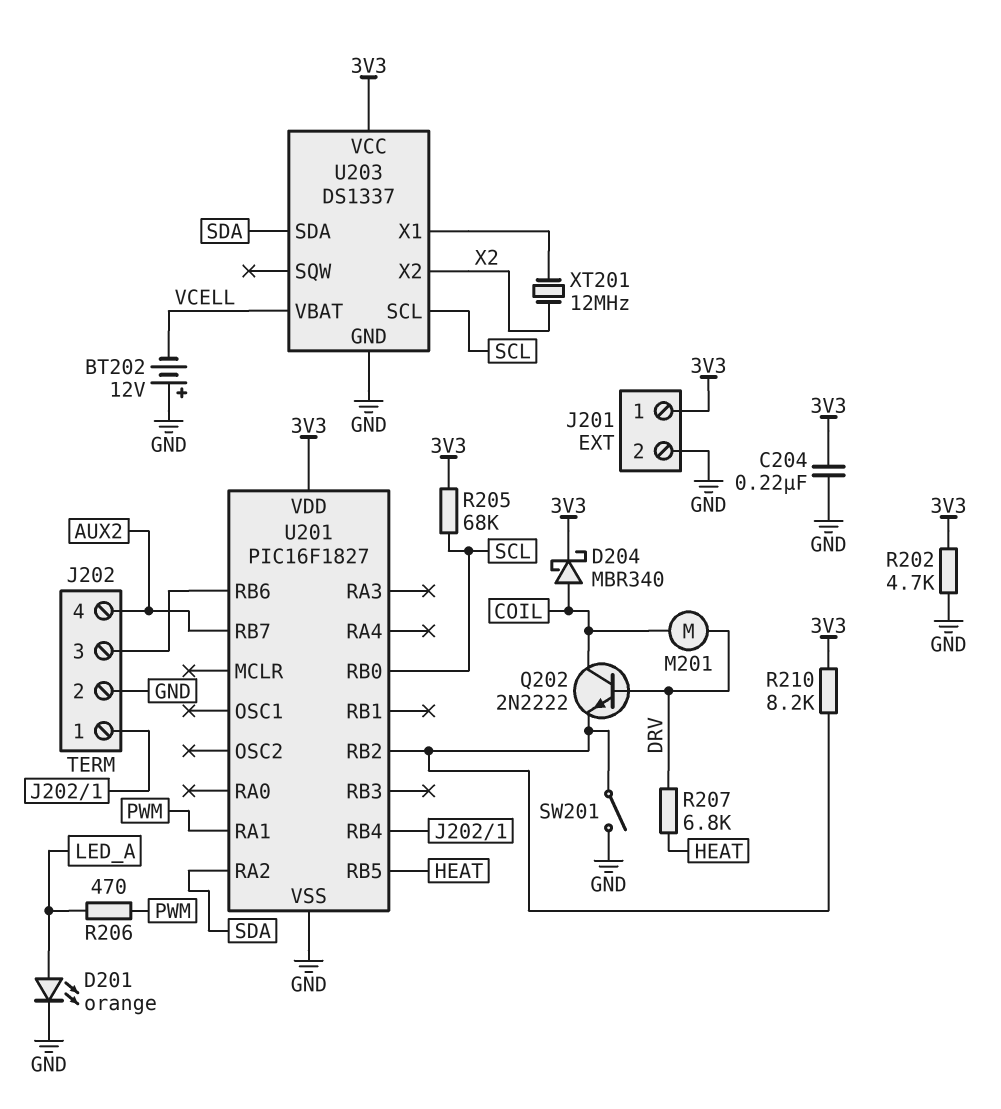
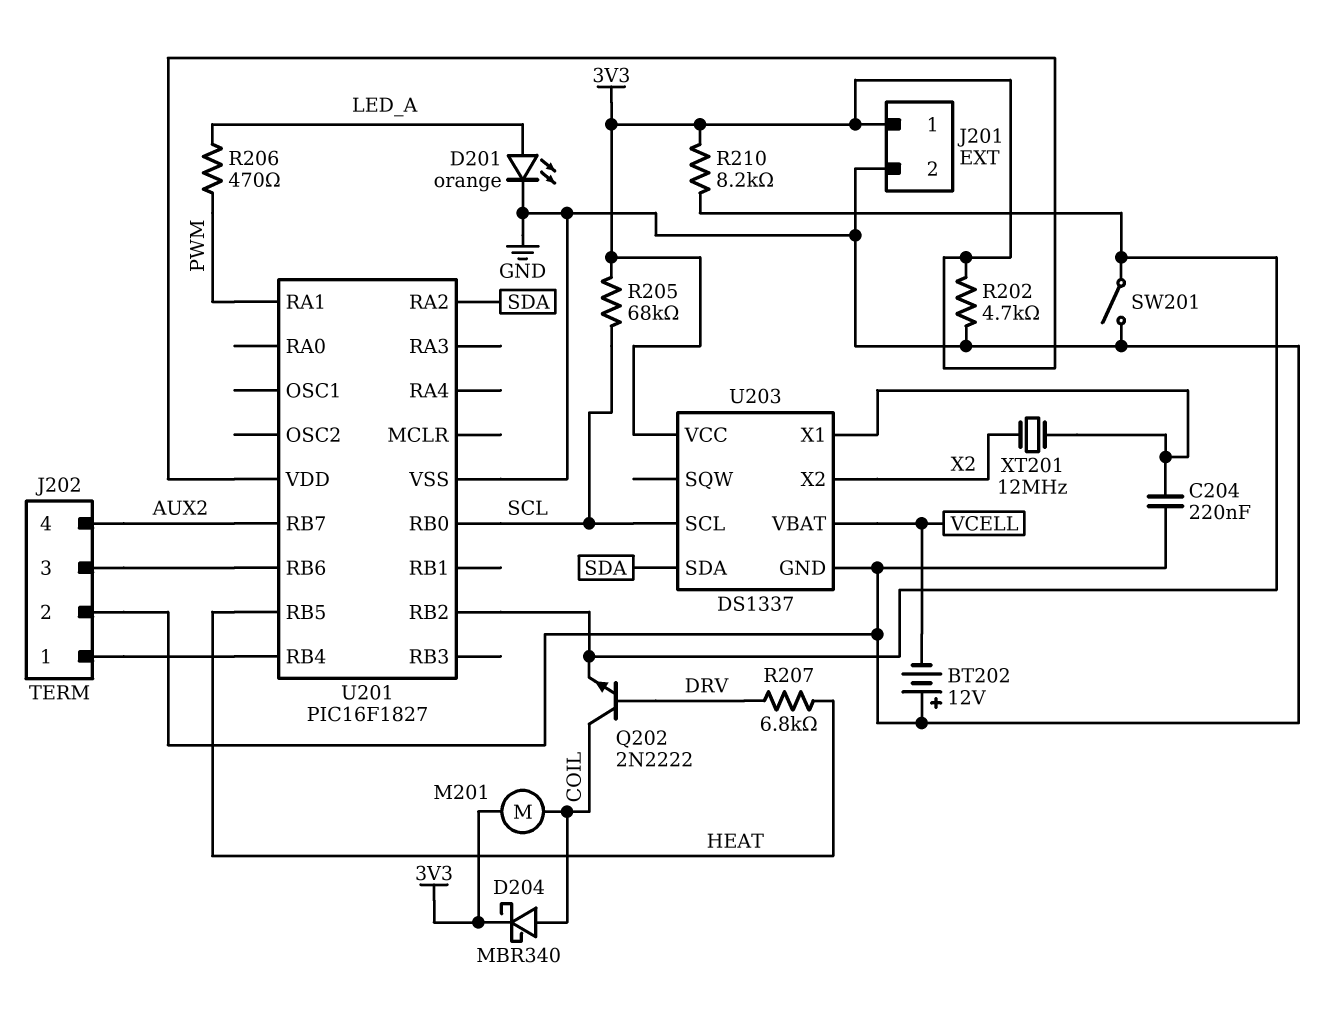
C204: 220nF (3V3, GND) -> 220nF (GND, U203/X1)
M201: motor (COIL, DRV) -> motor (3V3, COIL)

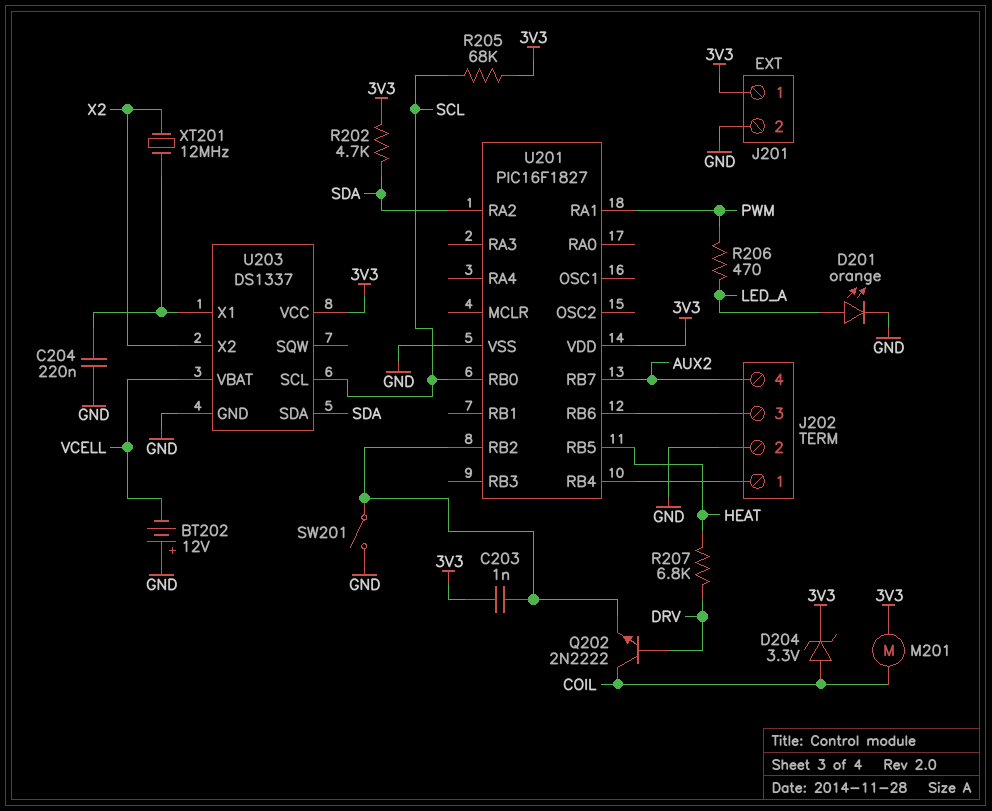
C203: none -> 1nF (3V3, U201/RB2)
D204: schottky MBR340 (A COIL, K 3V3) -> zener 3.3V (A COIL, K 3V3)
R202: 4.7k (3V3, GND) -> 4.7k (3V3, SDA)
R210: 8.2k (3V3, U201/RB2) -> none

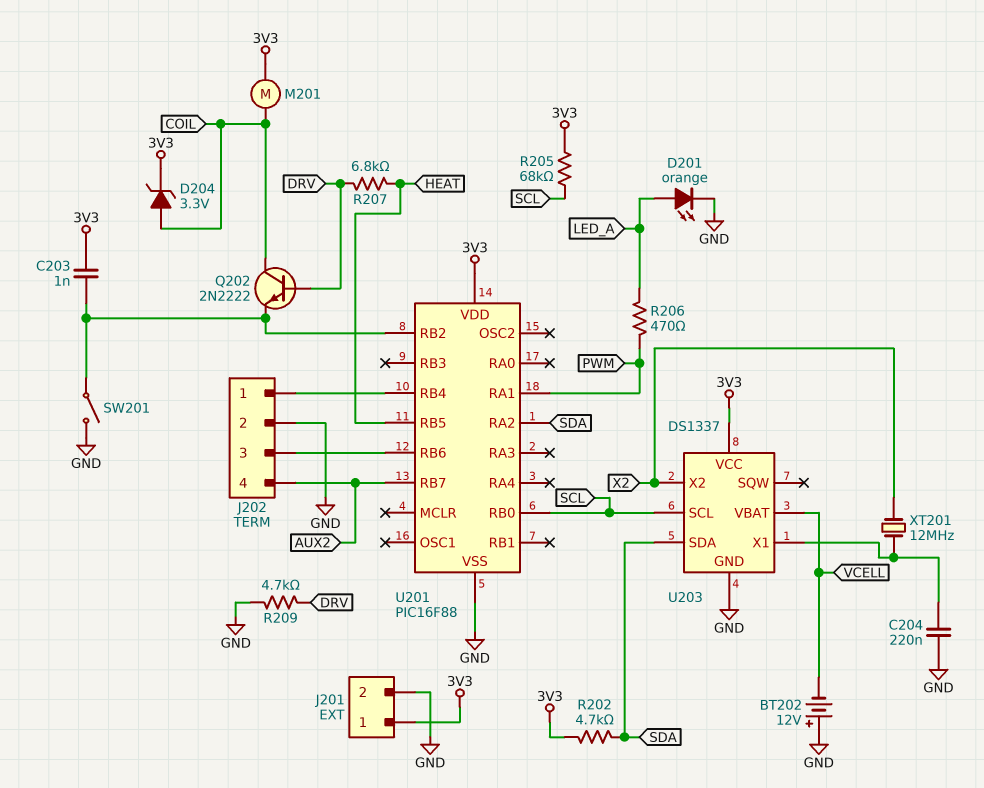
R209: none -> 4.7k (DRV, GND)
U201: PIC16F1827 -> PIC16F88

